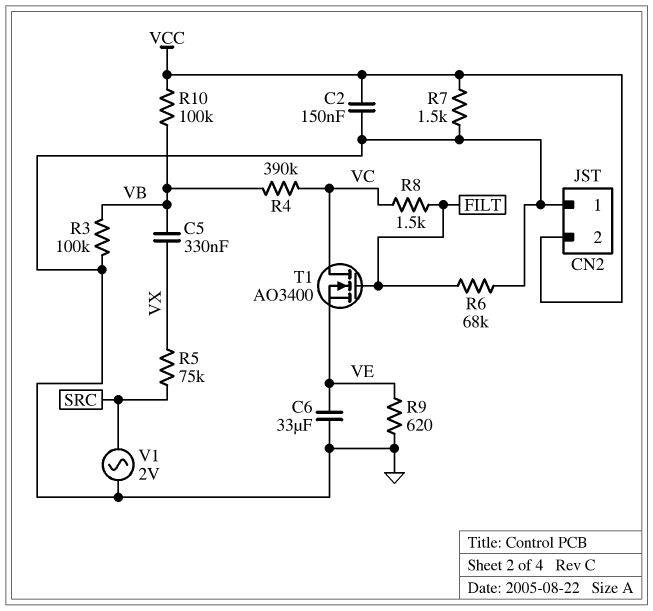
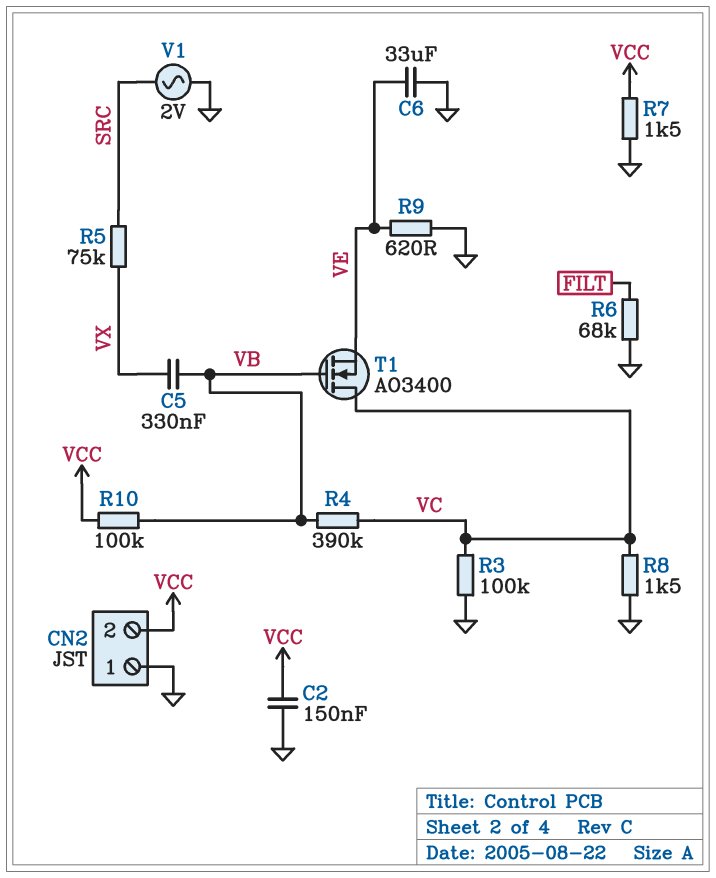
R3: 100k (GND, VB) -> 100k (GND, VC)
R8: 1.5k (FILT, VC) -> 1.5k (GND, VC)
T1: NMOS AO3400 (G FILT, D VC, S VE) -> NMOS AO3400 (G VB, D VC, S VE)

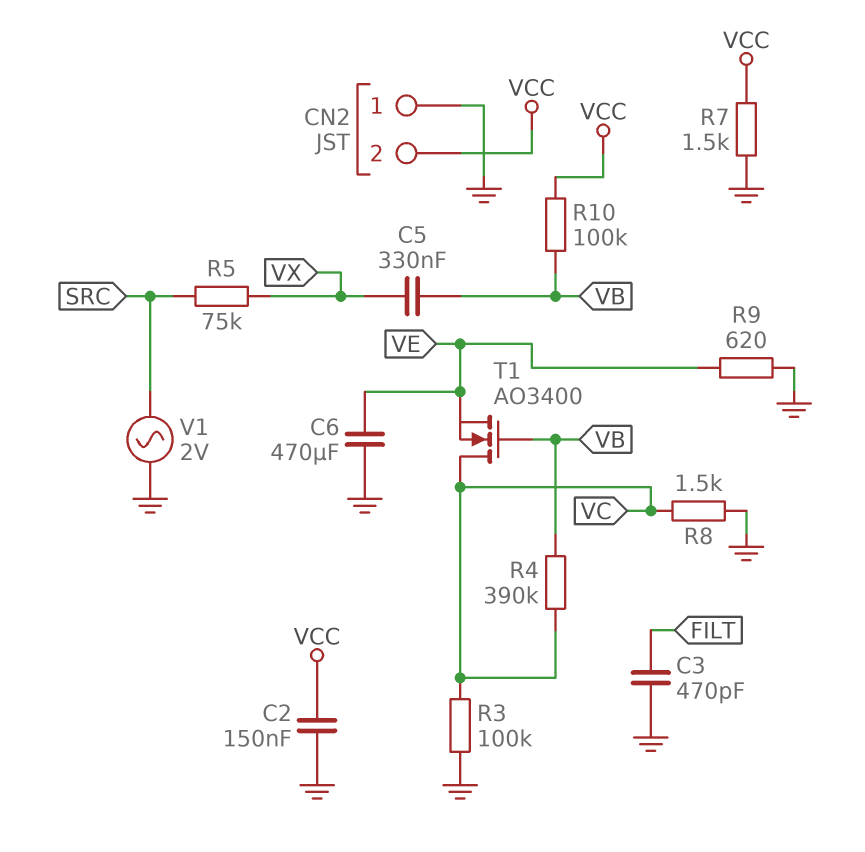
C3: none -> 470pF (FILT, GND)
C6: 33uF (GND, VE) -> 470uF (GND, VE)
R6: 68k (FILT, GND) -> none

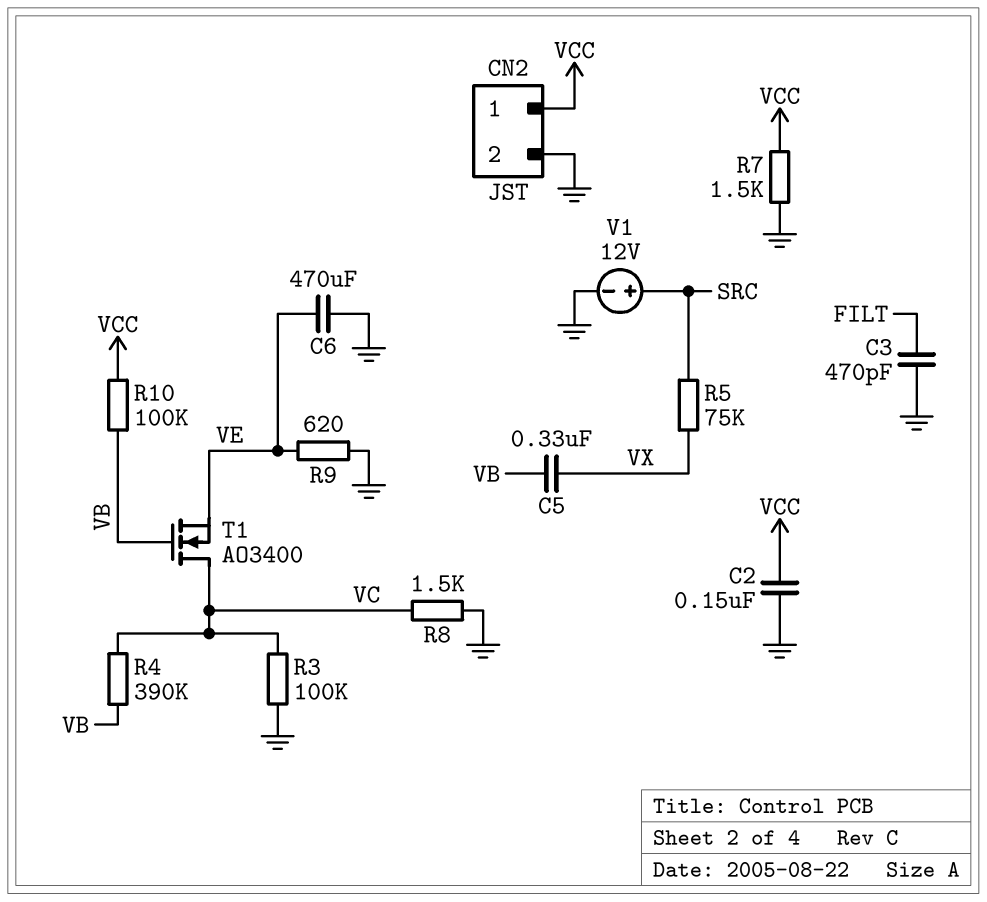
CN2 pin 1: GND -> VCC
CN2 pin 2: VCC -> GND
V1: AC 2V (GND, SRC) -> 12V (plus SRC, minus GND)

